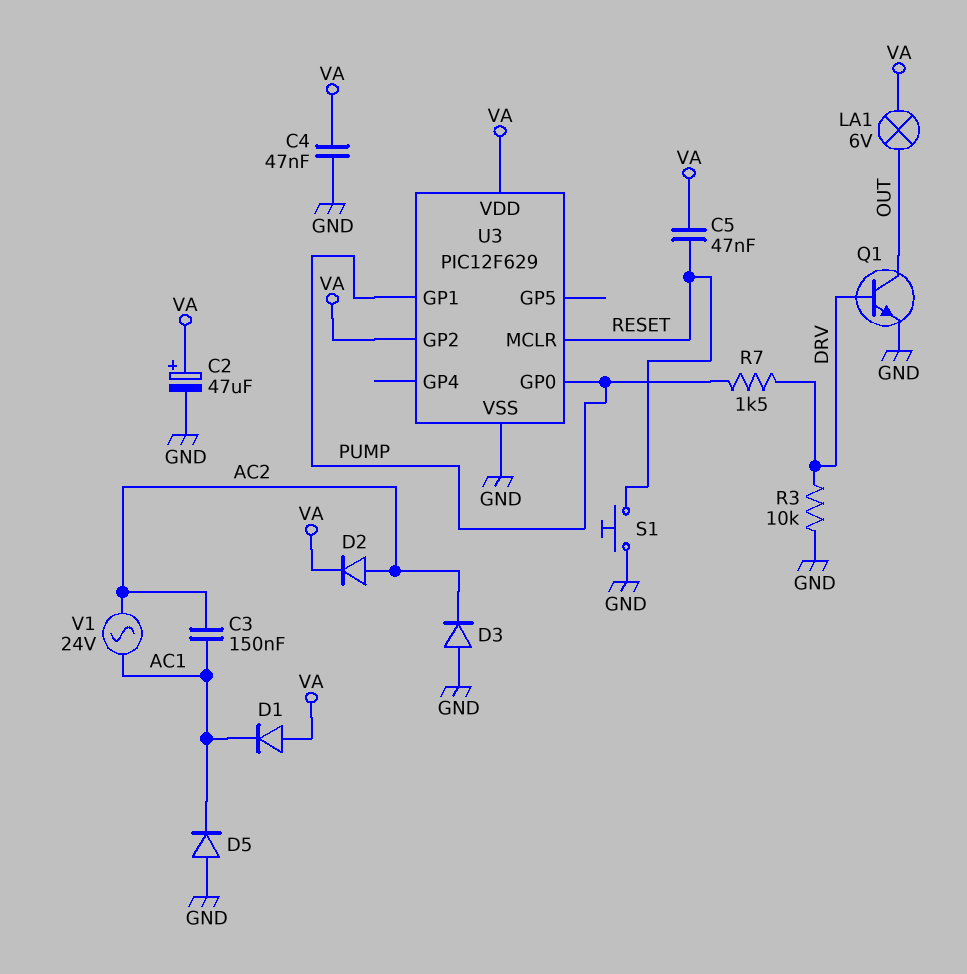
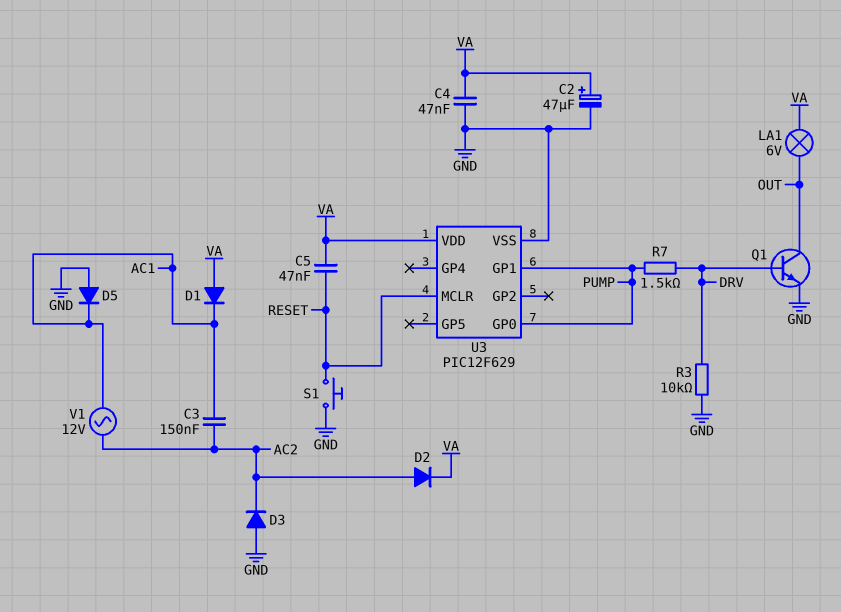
U3 pin GP2: VA -> none
V1: AC 24V (AC1, AC2) -> AC 12V (AC1, AC2)

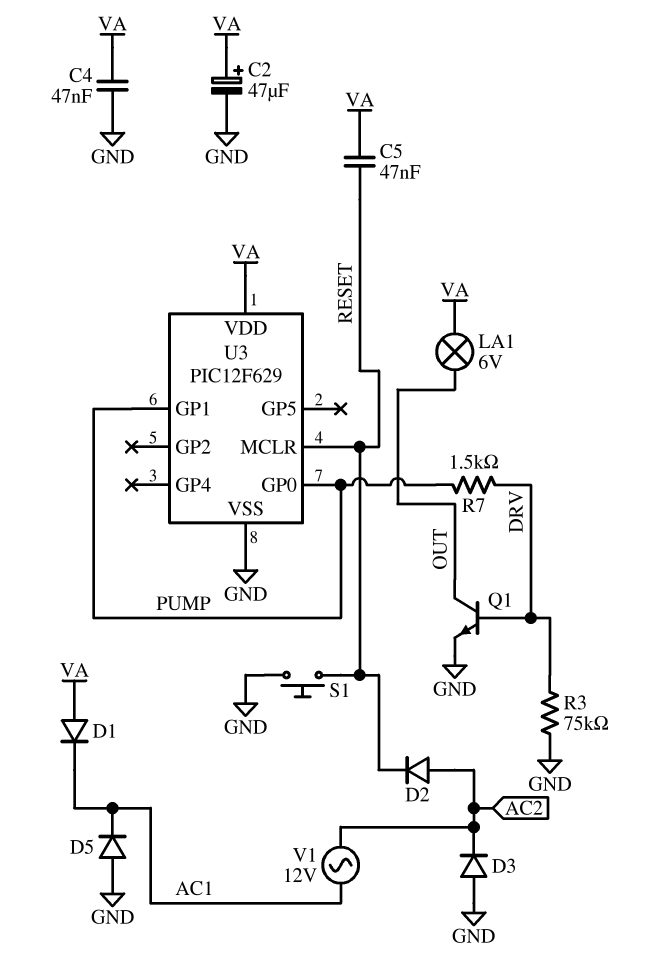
C3: 150nF (AC1, AC2) -> none
D2: diode (A AC2, K VA) -> diode (A AC2, K RESET)
R3: 10k (DRV, GND) -> 75k (DRV, GND)

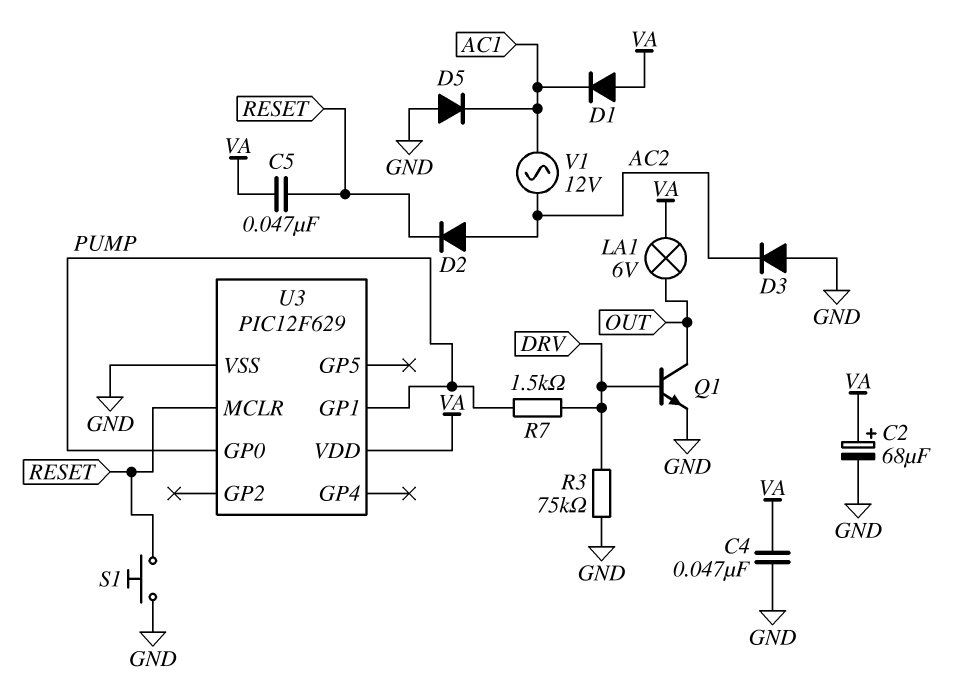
C2: 47uF (plus VA, minus GND) -> 68uF (plus VA, minus GND)

